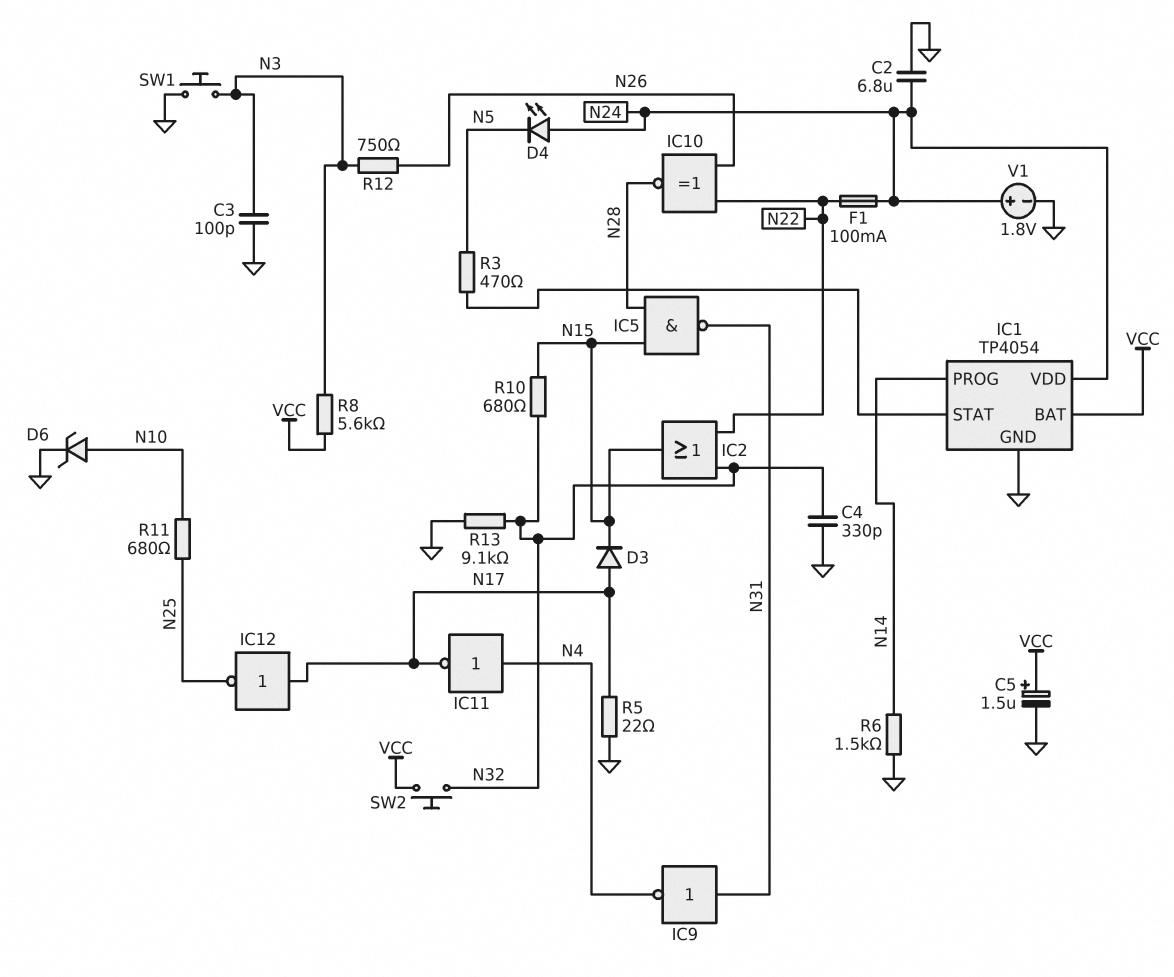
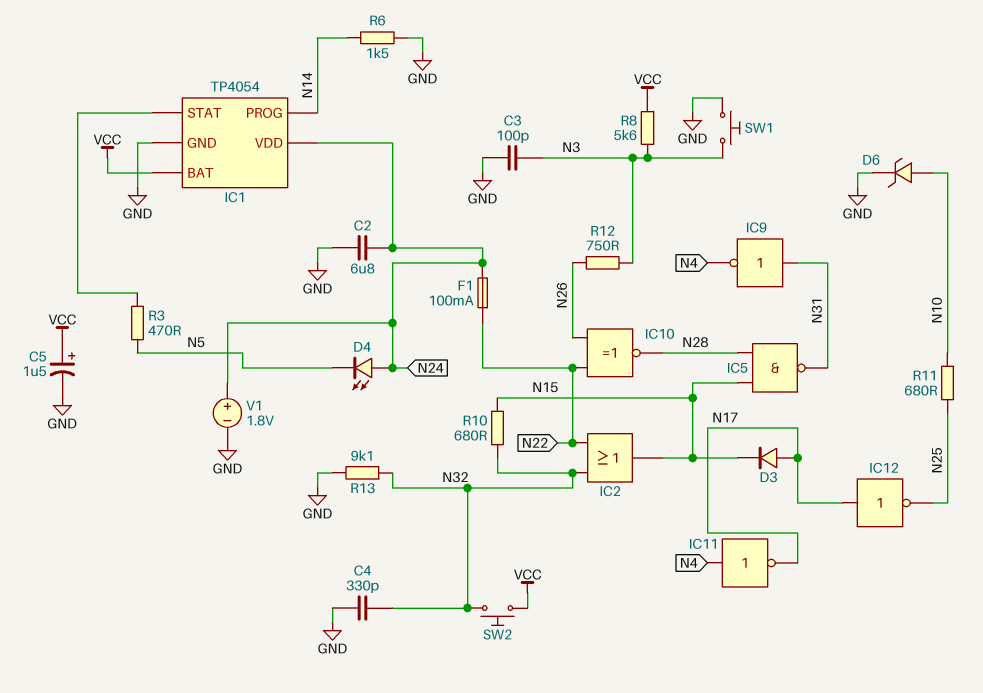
R5: 22 (GND, N17) -> none

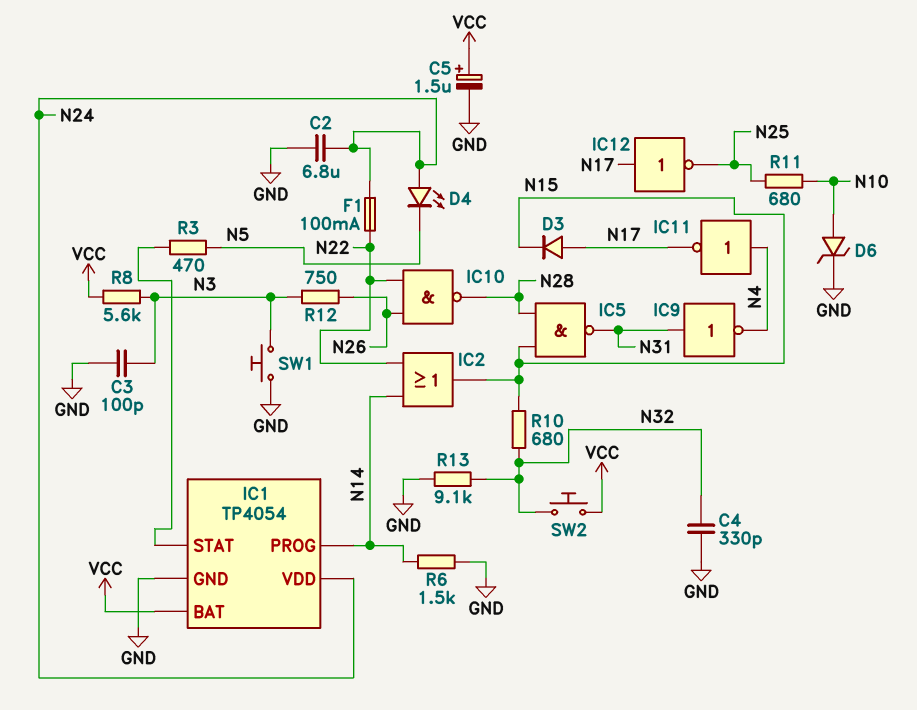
IC2: OR (in N22, in N32, out N15) -> OR (in N14, in N22, out N15)
IC10: XNOR (in N22, in N26, out N28) -> NAND (in N22, in N26, out N28)
V1: 1.8V (plus N24, minus GND) -> none

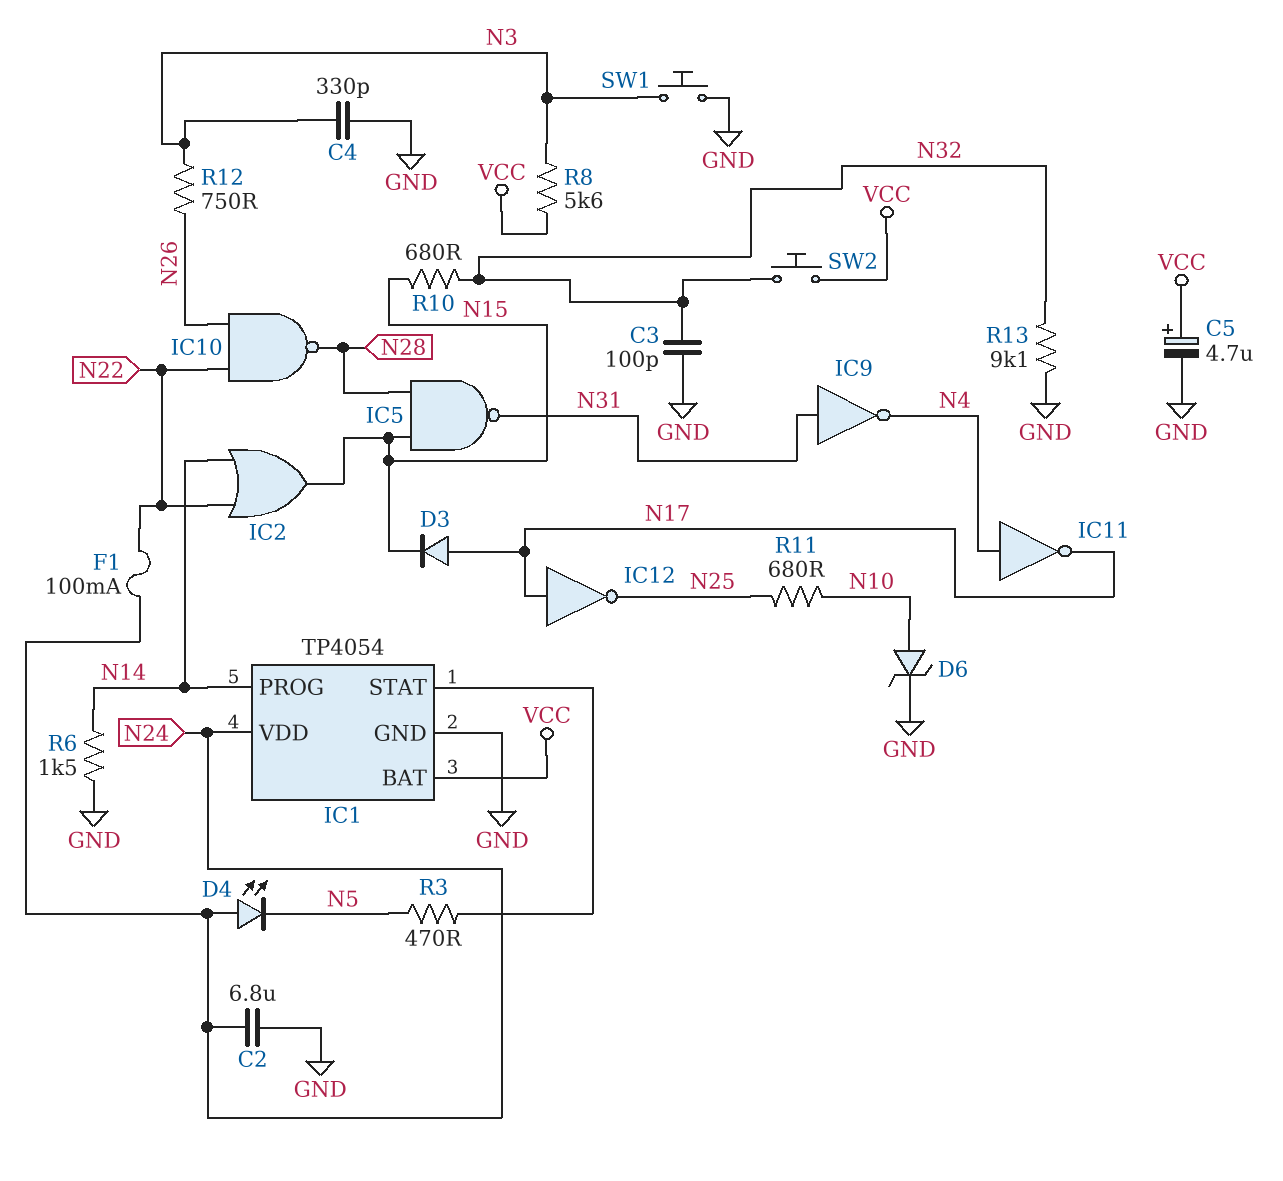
C3: 100pF (GND, N3) -> 100pF (GND, N32)
C4: 330pF (GND, N32) -> 330pF (GND, N3)
C5: 1.5uF (plus VCC, minus GND) -> 4.7uF (plus VCC, minus GND)

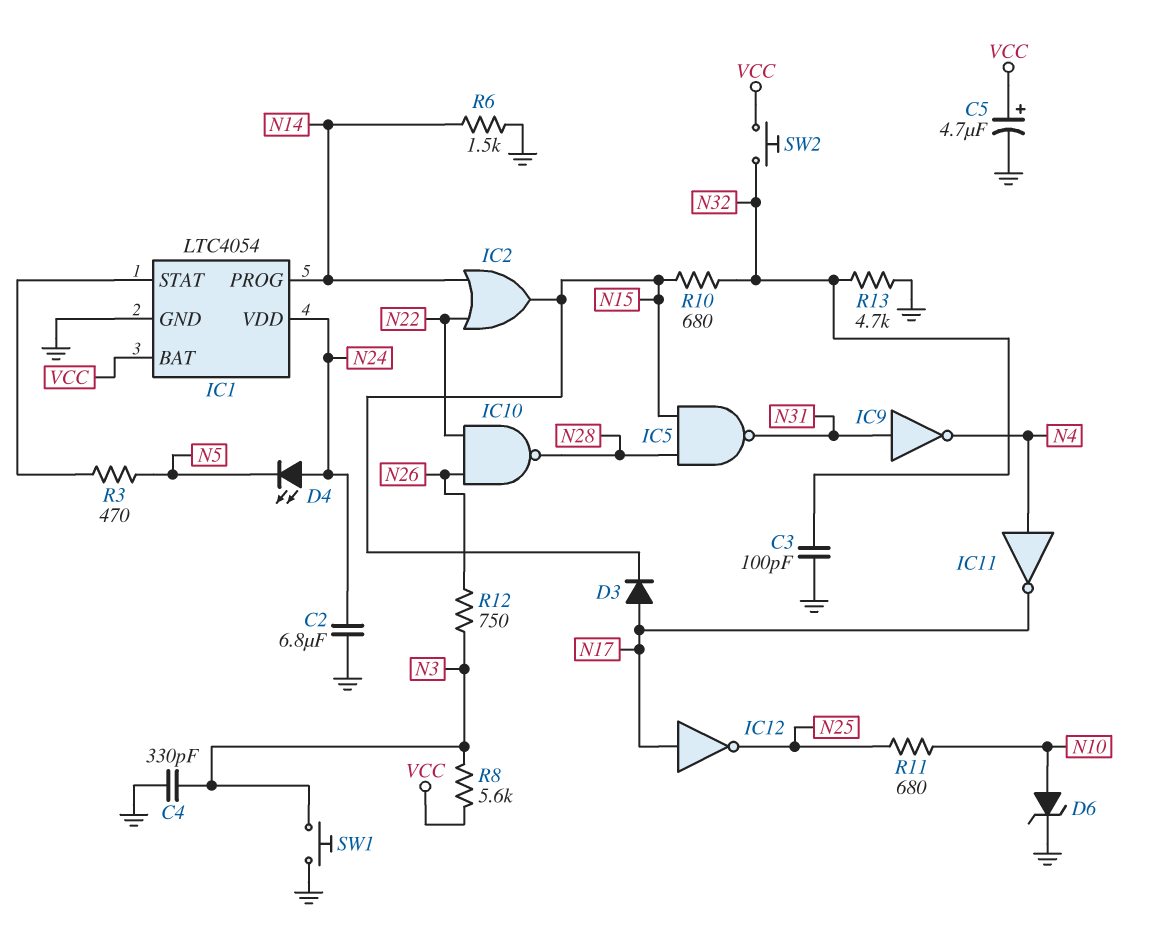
F1: 100mA (N22, N24) -> none
IC1: TP4054 -> LTC4054
R13: 9.1k (GND, N32) -> 4.7k (GND, N32)

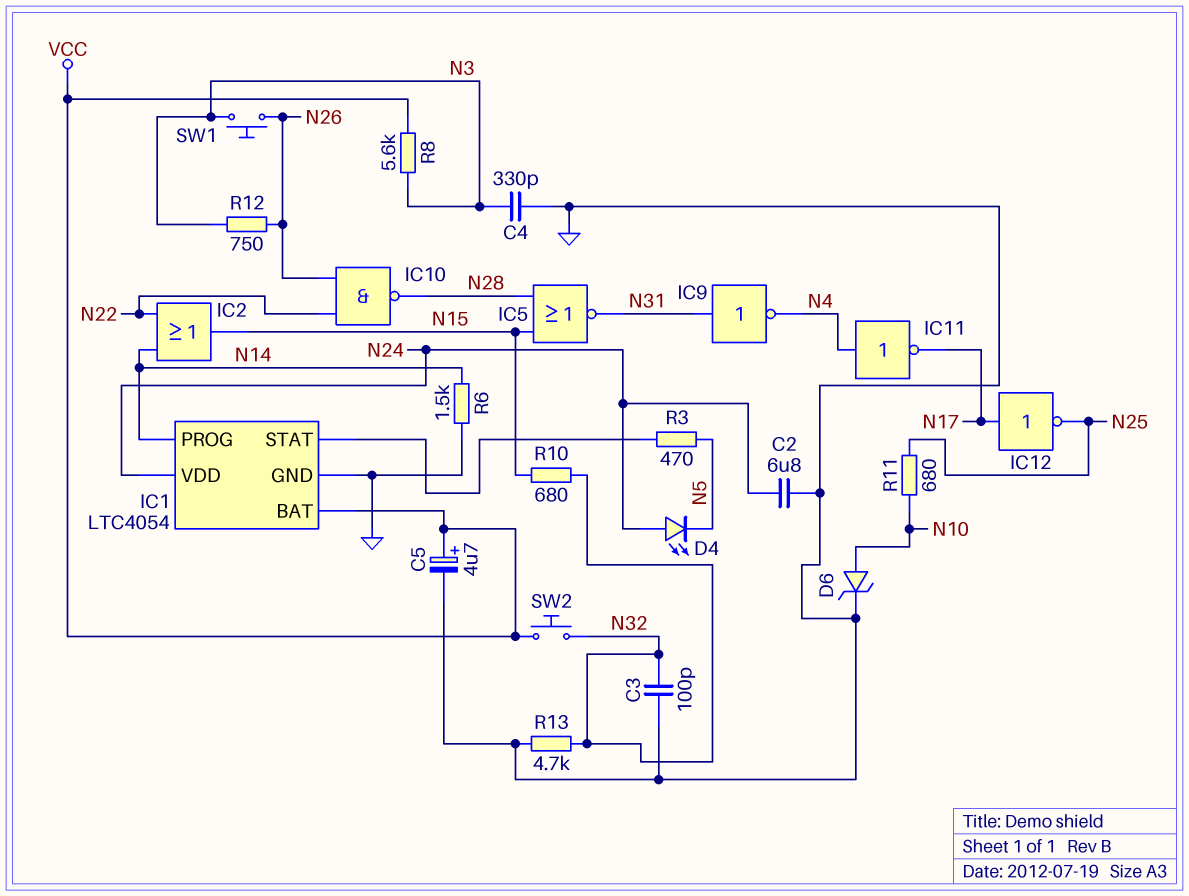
D3: diode (A N17, K N15) -> none
IC5: NAND (in N15, in N28, out N31) -> NOR (in N15, in N28, out N31)
SW1: button (GND, N3) -> button (N3, N26)

